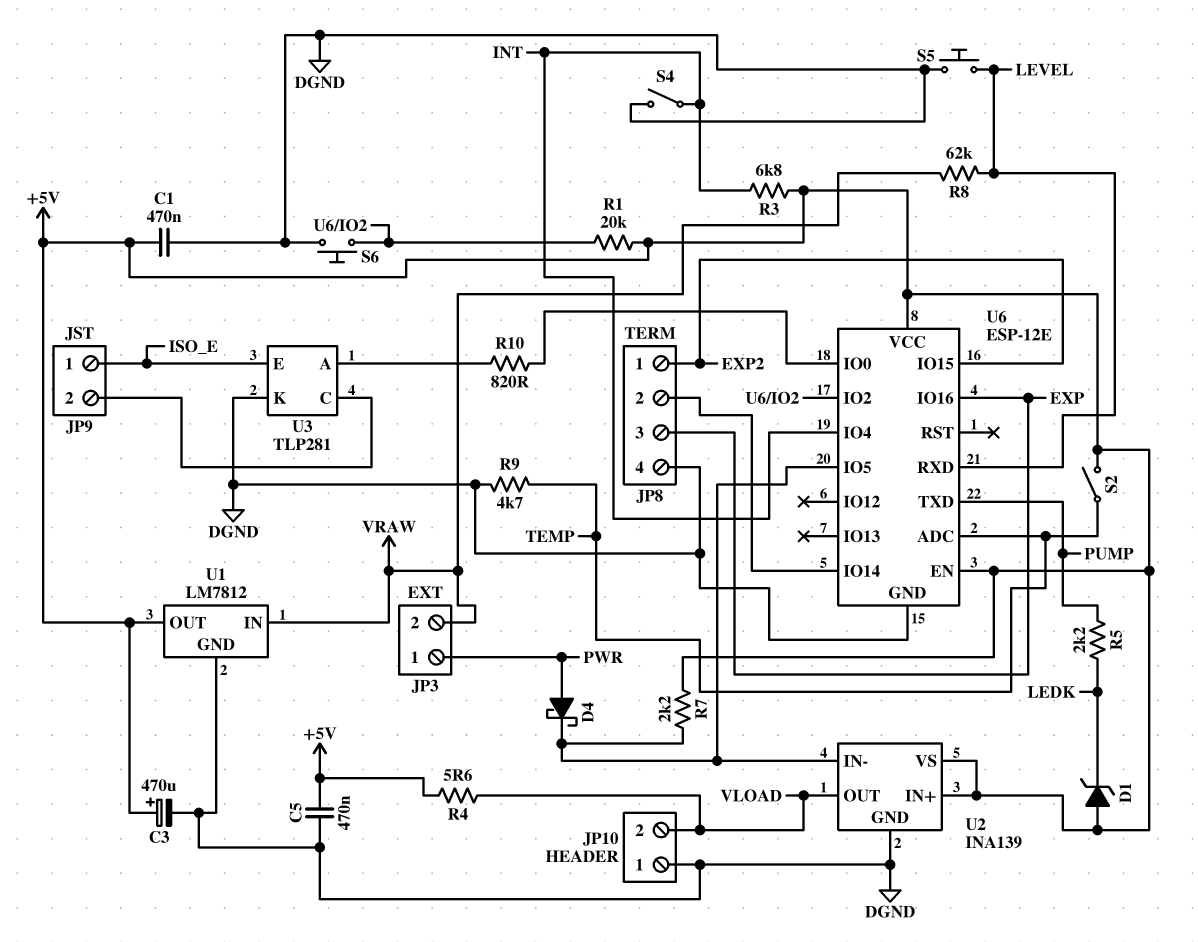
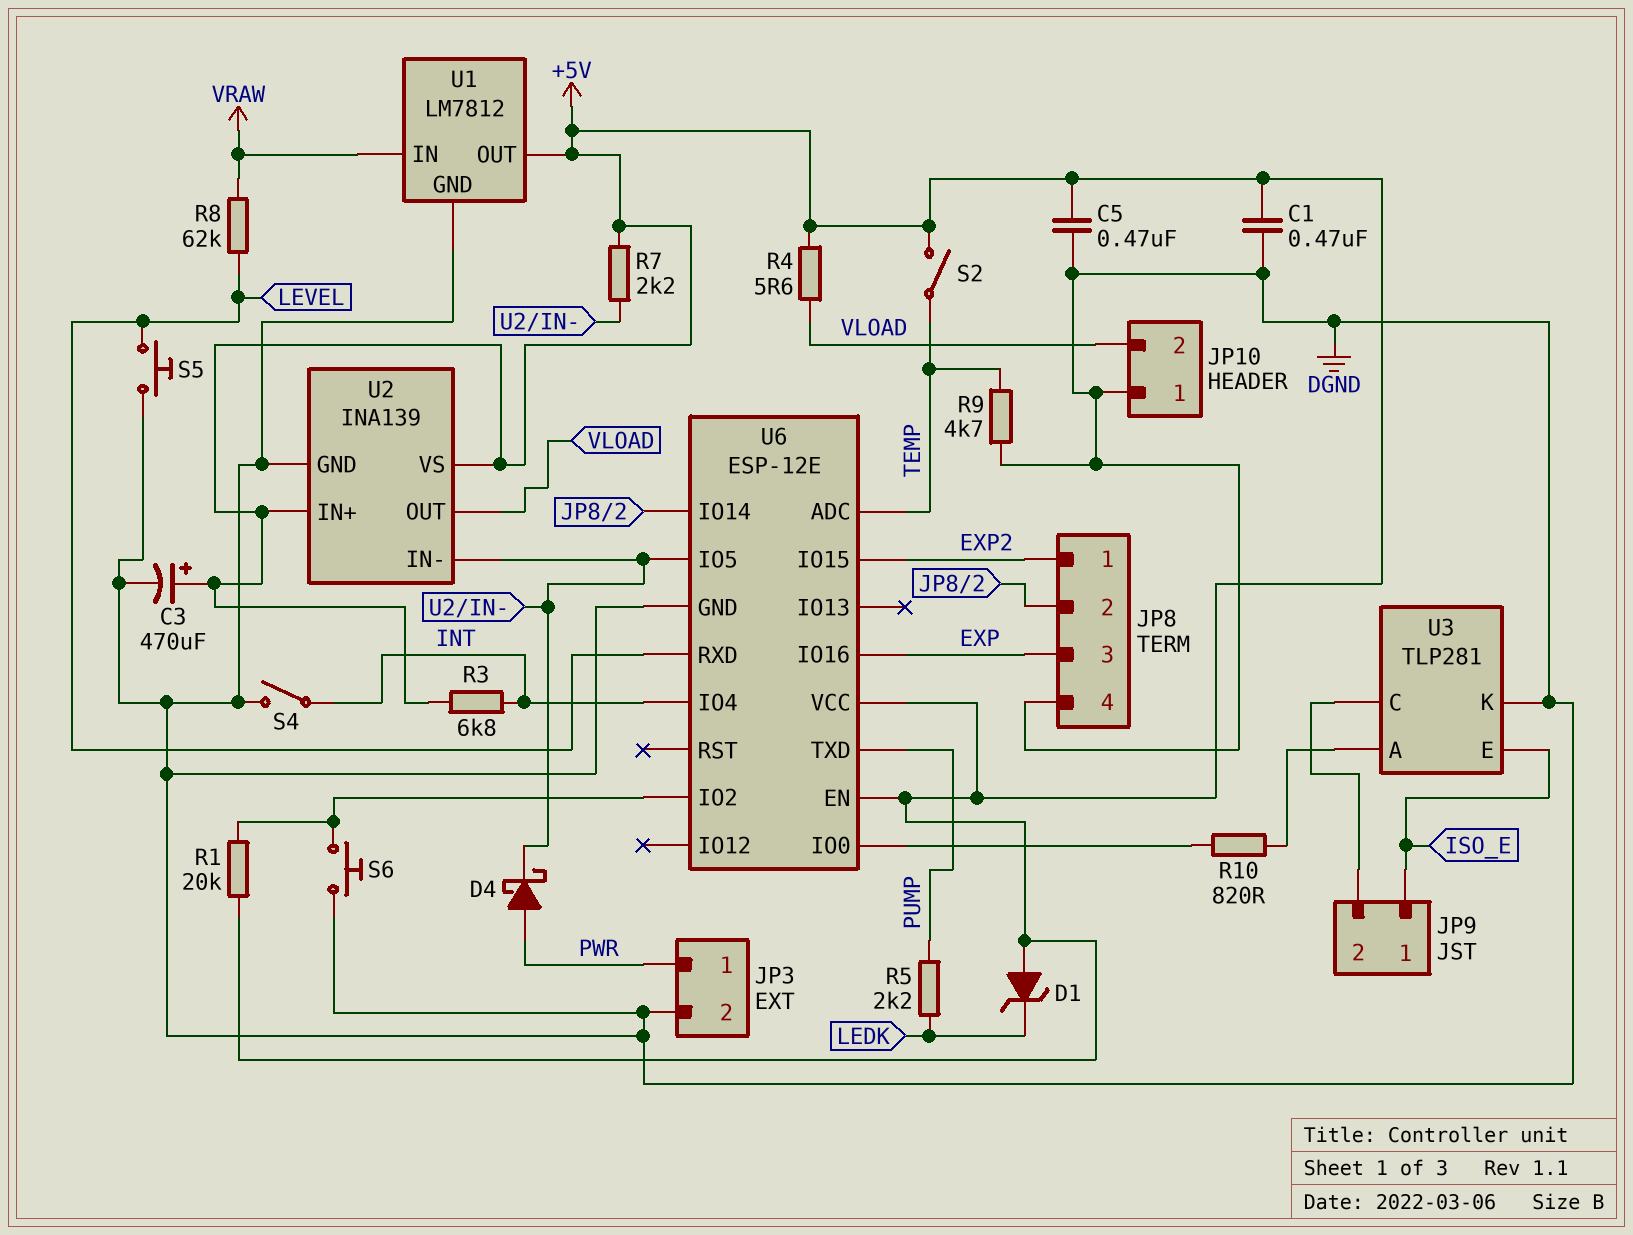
JP3 pin 2: VRAW -> DGND

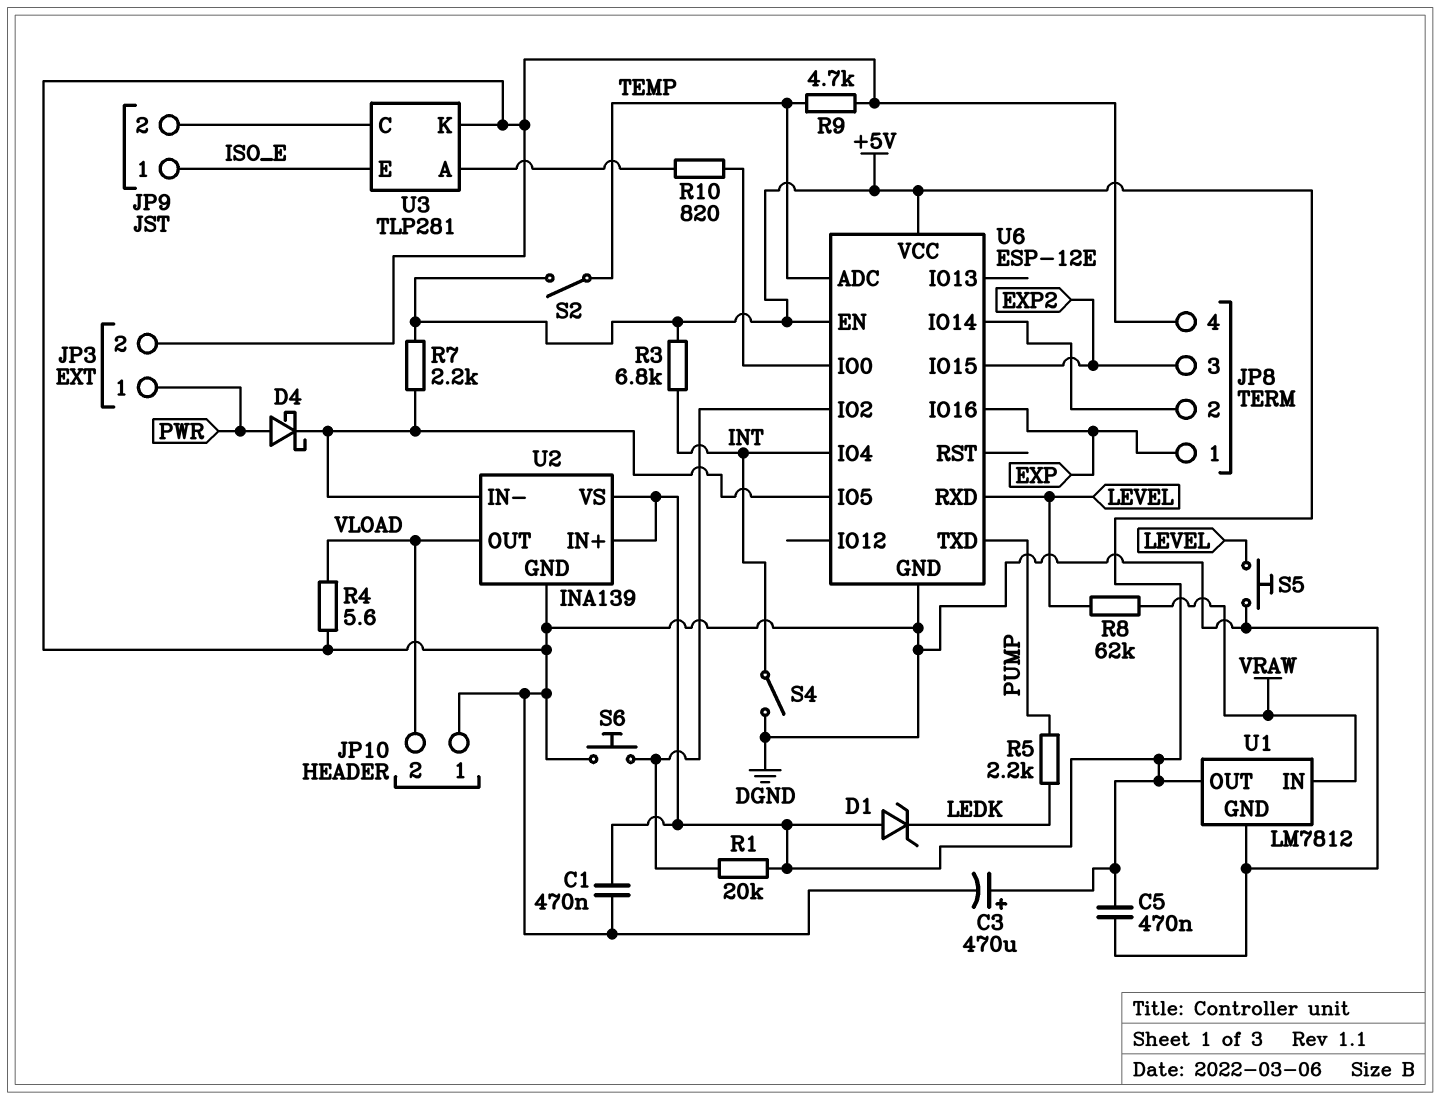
JP8 pin 1: EXP2 -> EXP
JP8 pin 3: EXP -> EXP2
R4: 5.6 (+5V, VLOAD) -> 5.6 (DGND, VLOAD)

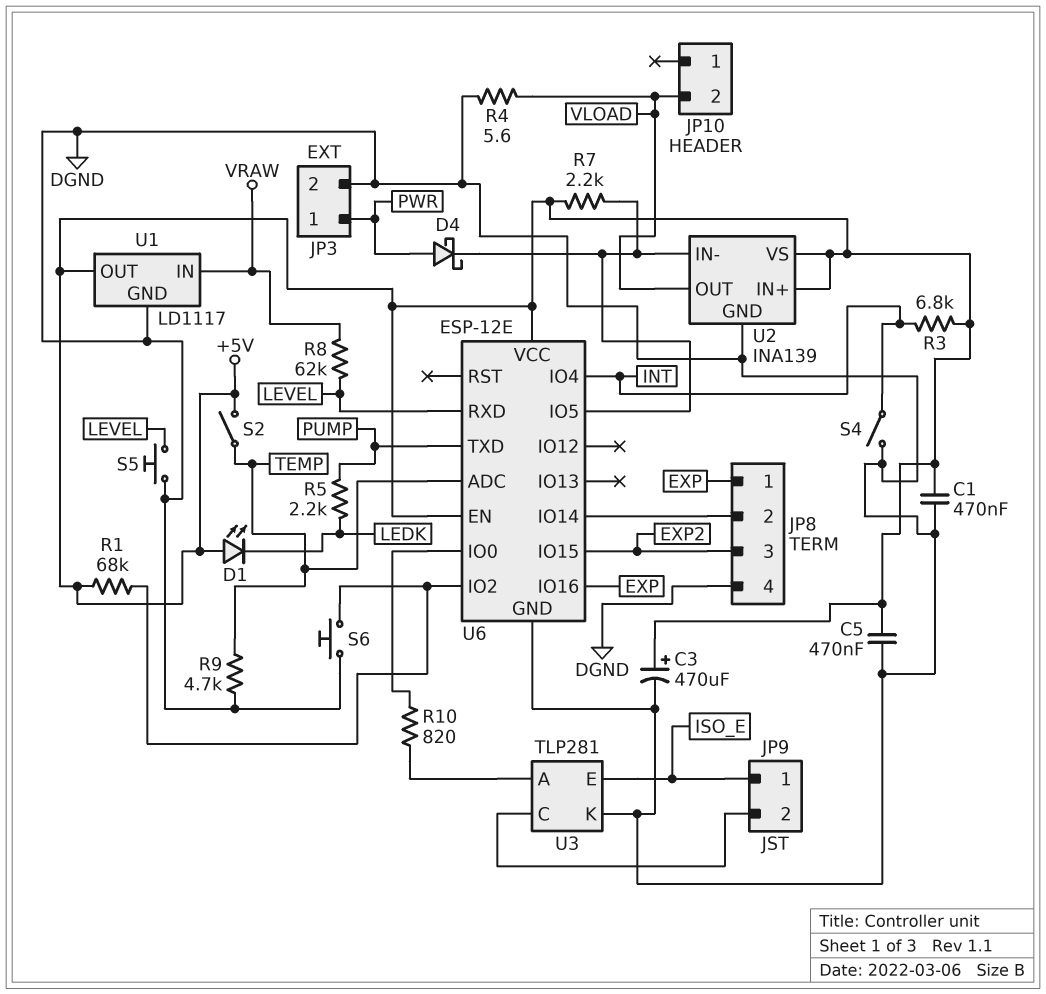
D1: zener (A +5V, K LEDK) -> LED (A +5V, K LEDK)
JP10 pin 1: DGND -> none
R1: 20k (+5V, U6/IO2) -> 68k (+5V, U6/IO2)
U1: LM7812 -> LD1117

